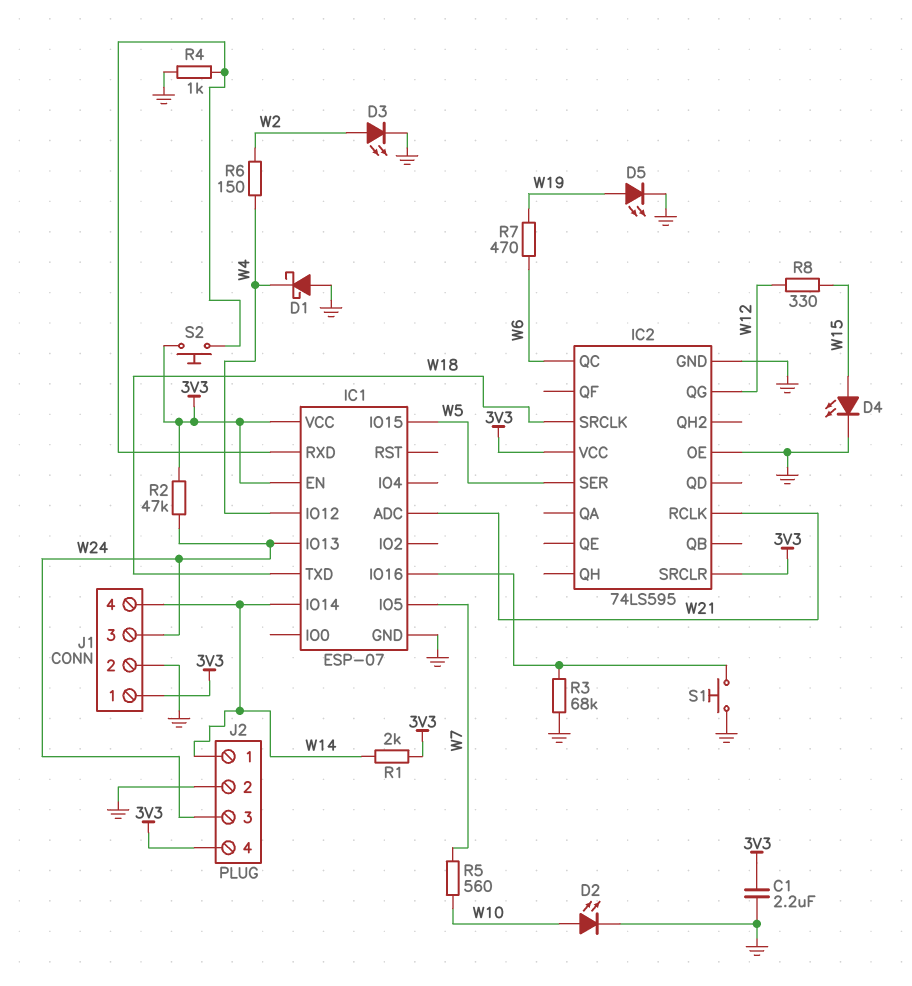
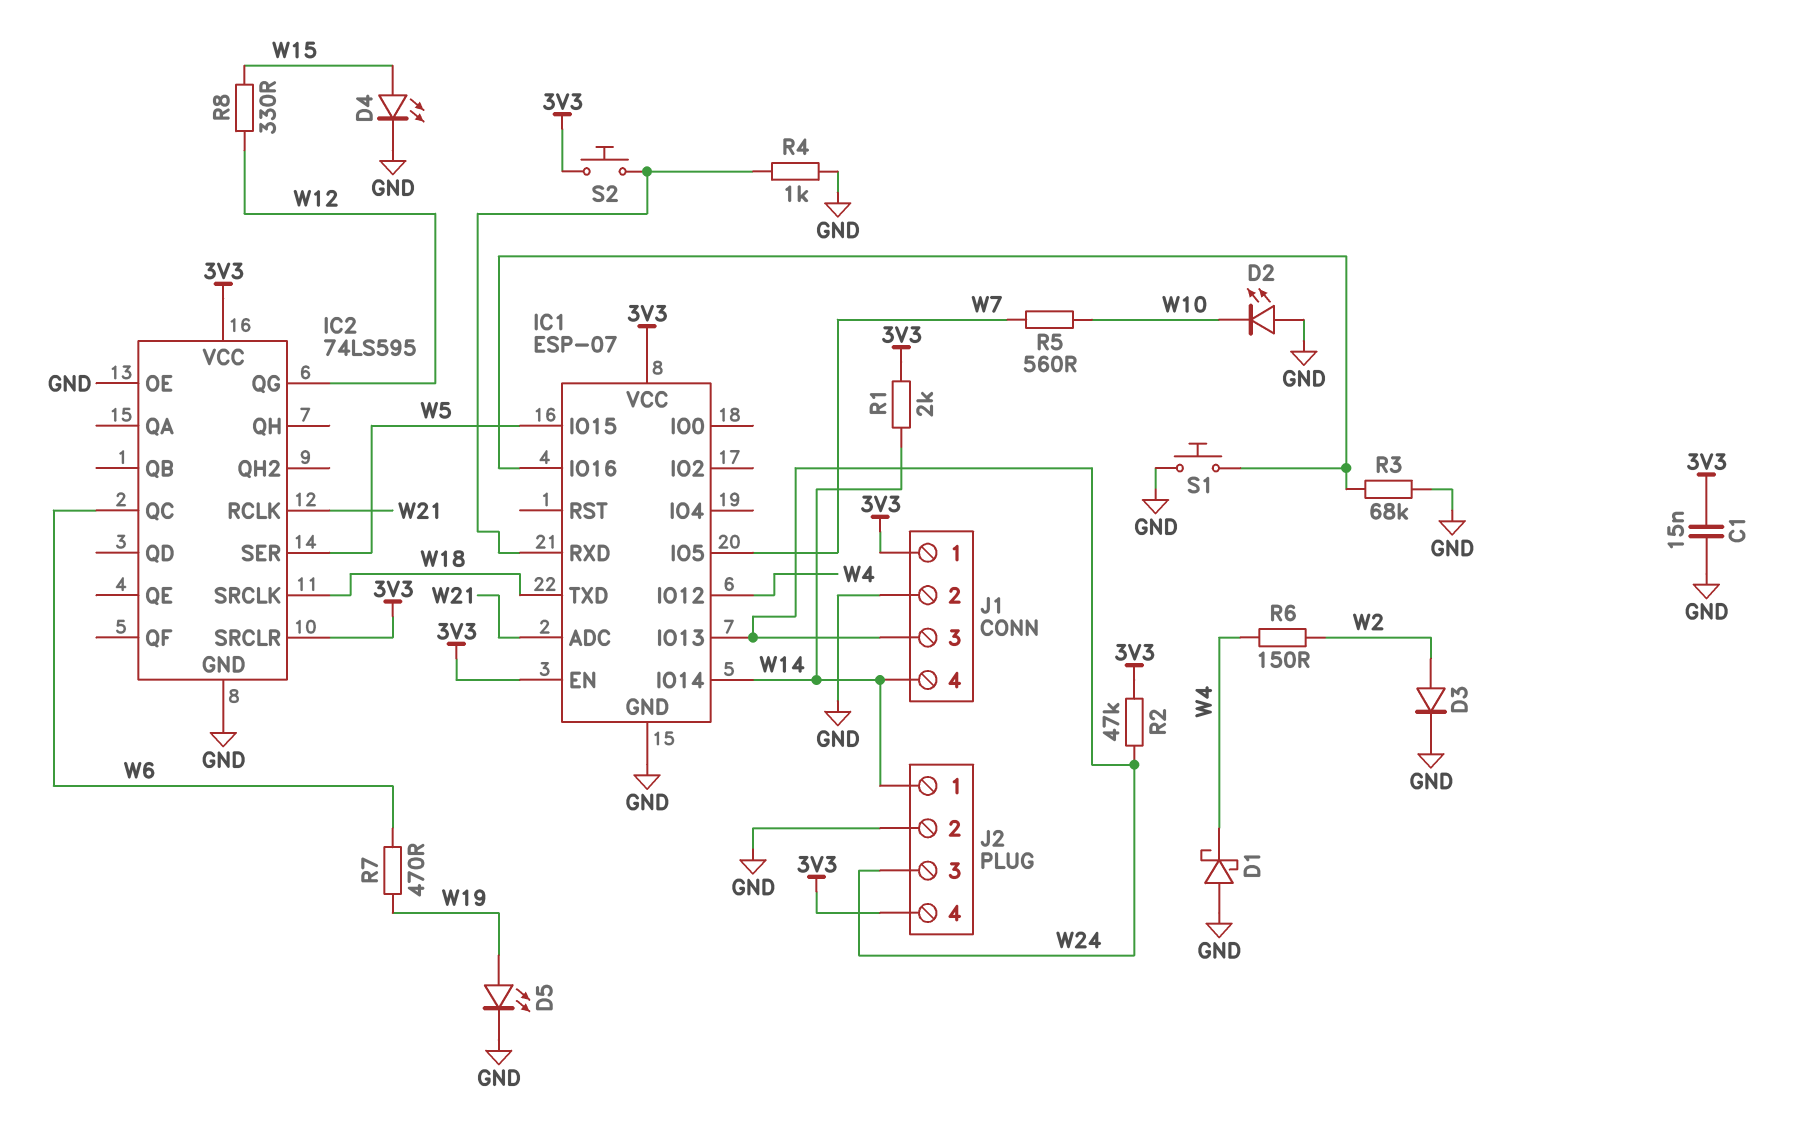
C1: 2.2uF (3V3, GND) -> 15nF (3V3, GND)
D2: LED (A W10, K GND) -> LED (A GND, K W10)
D3: LED (A W2, K GND) -> diode (A W2, K GND)

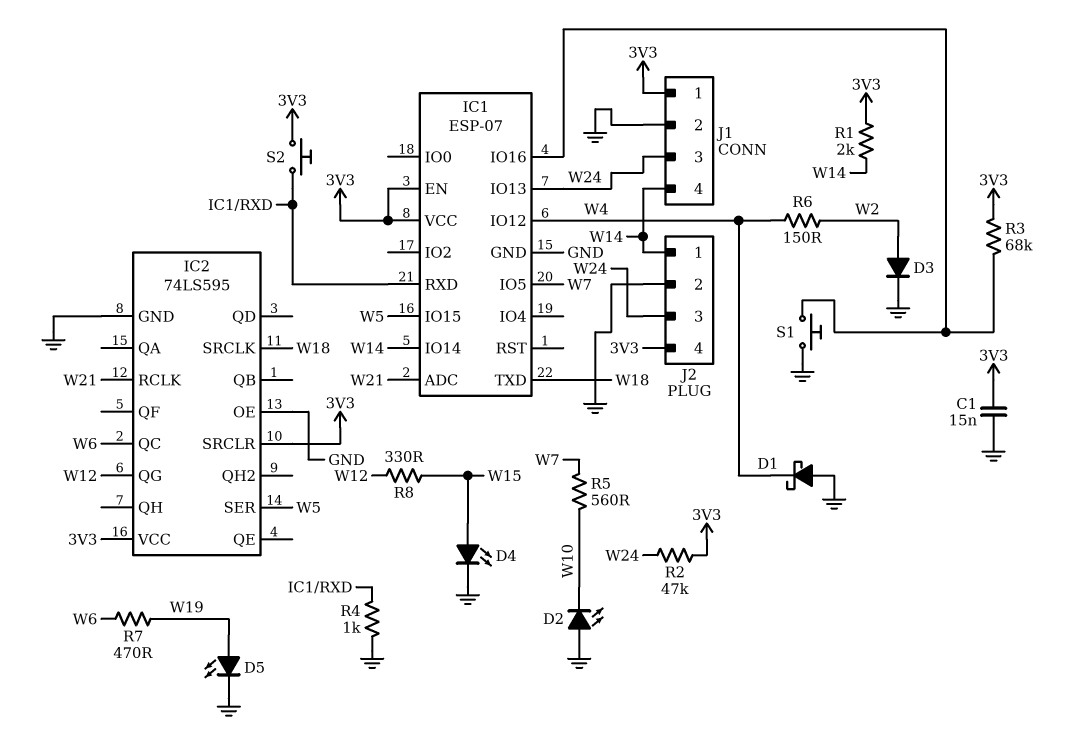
R3: 68k (GND, IC1/IO16) -> 68k (3V3, IC1/IO16)

